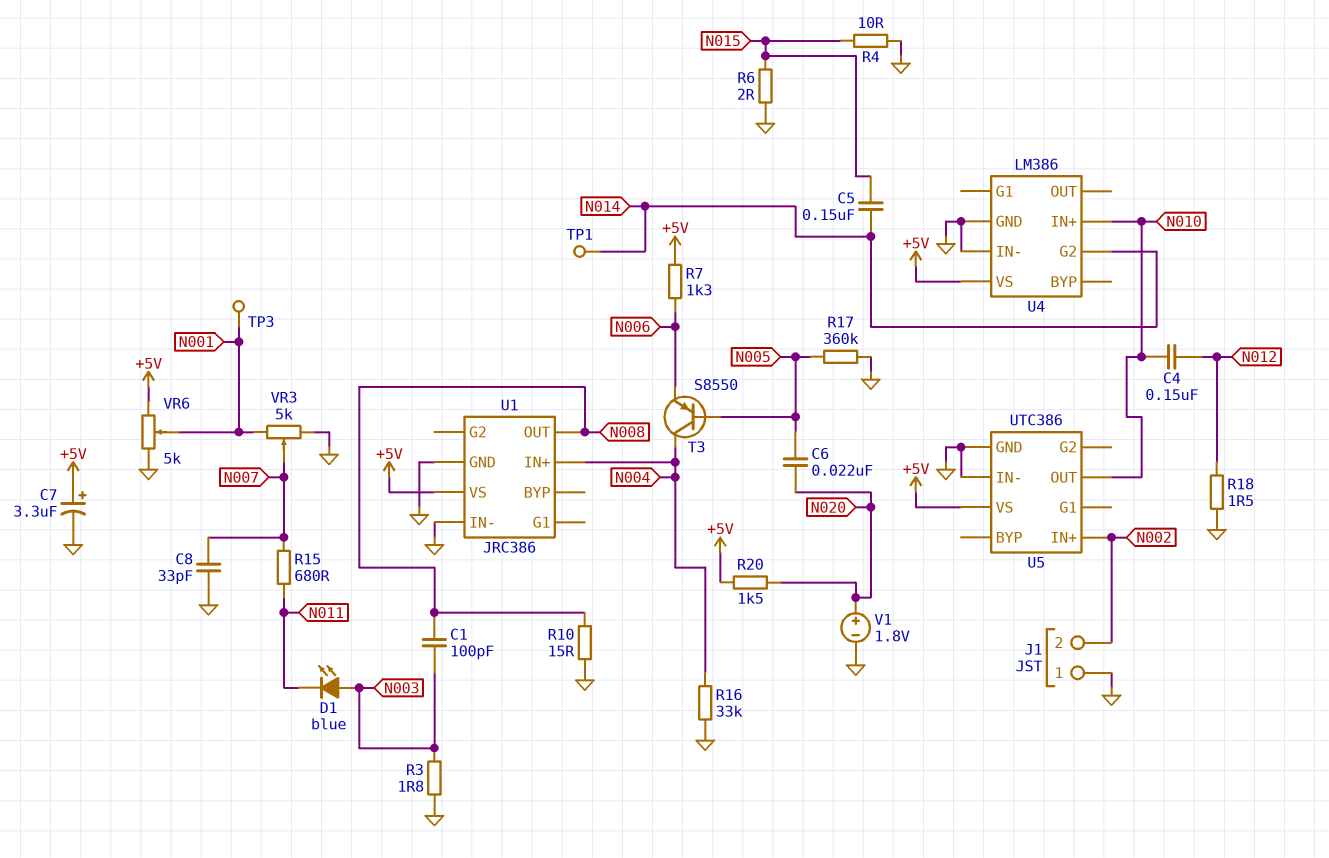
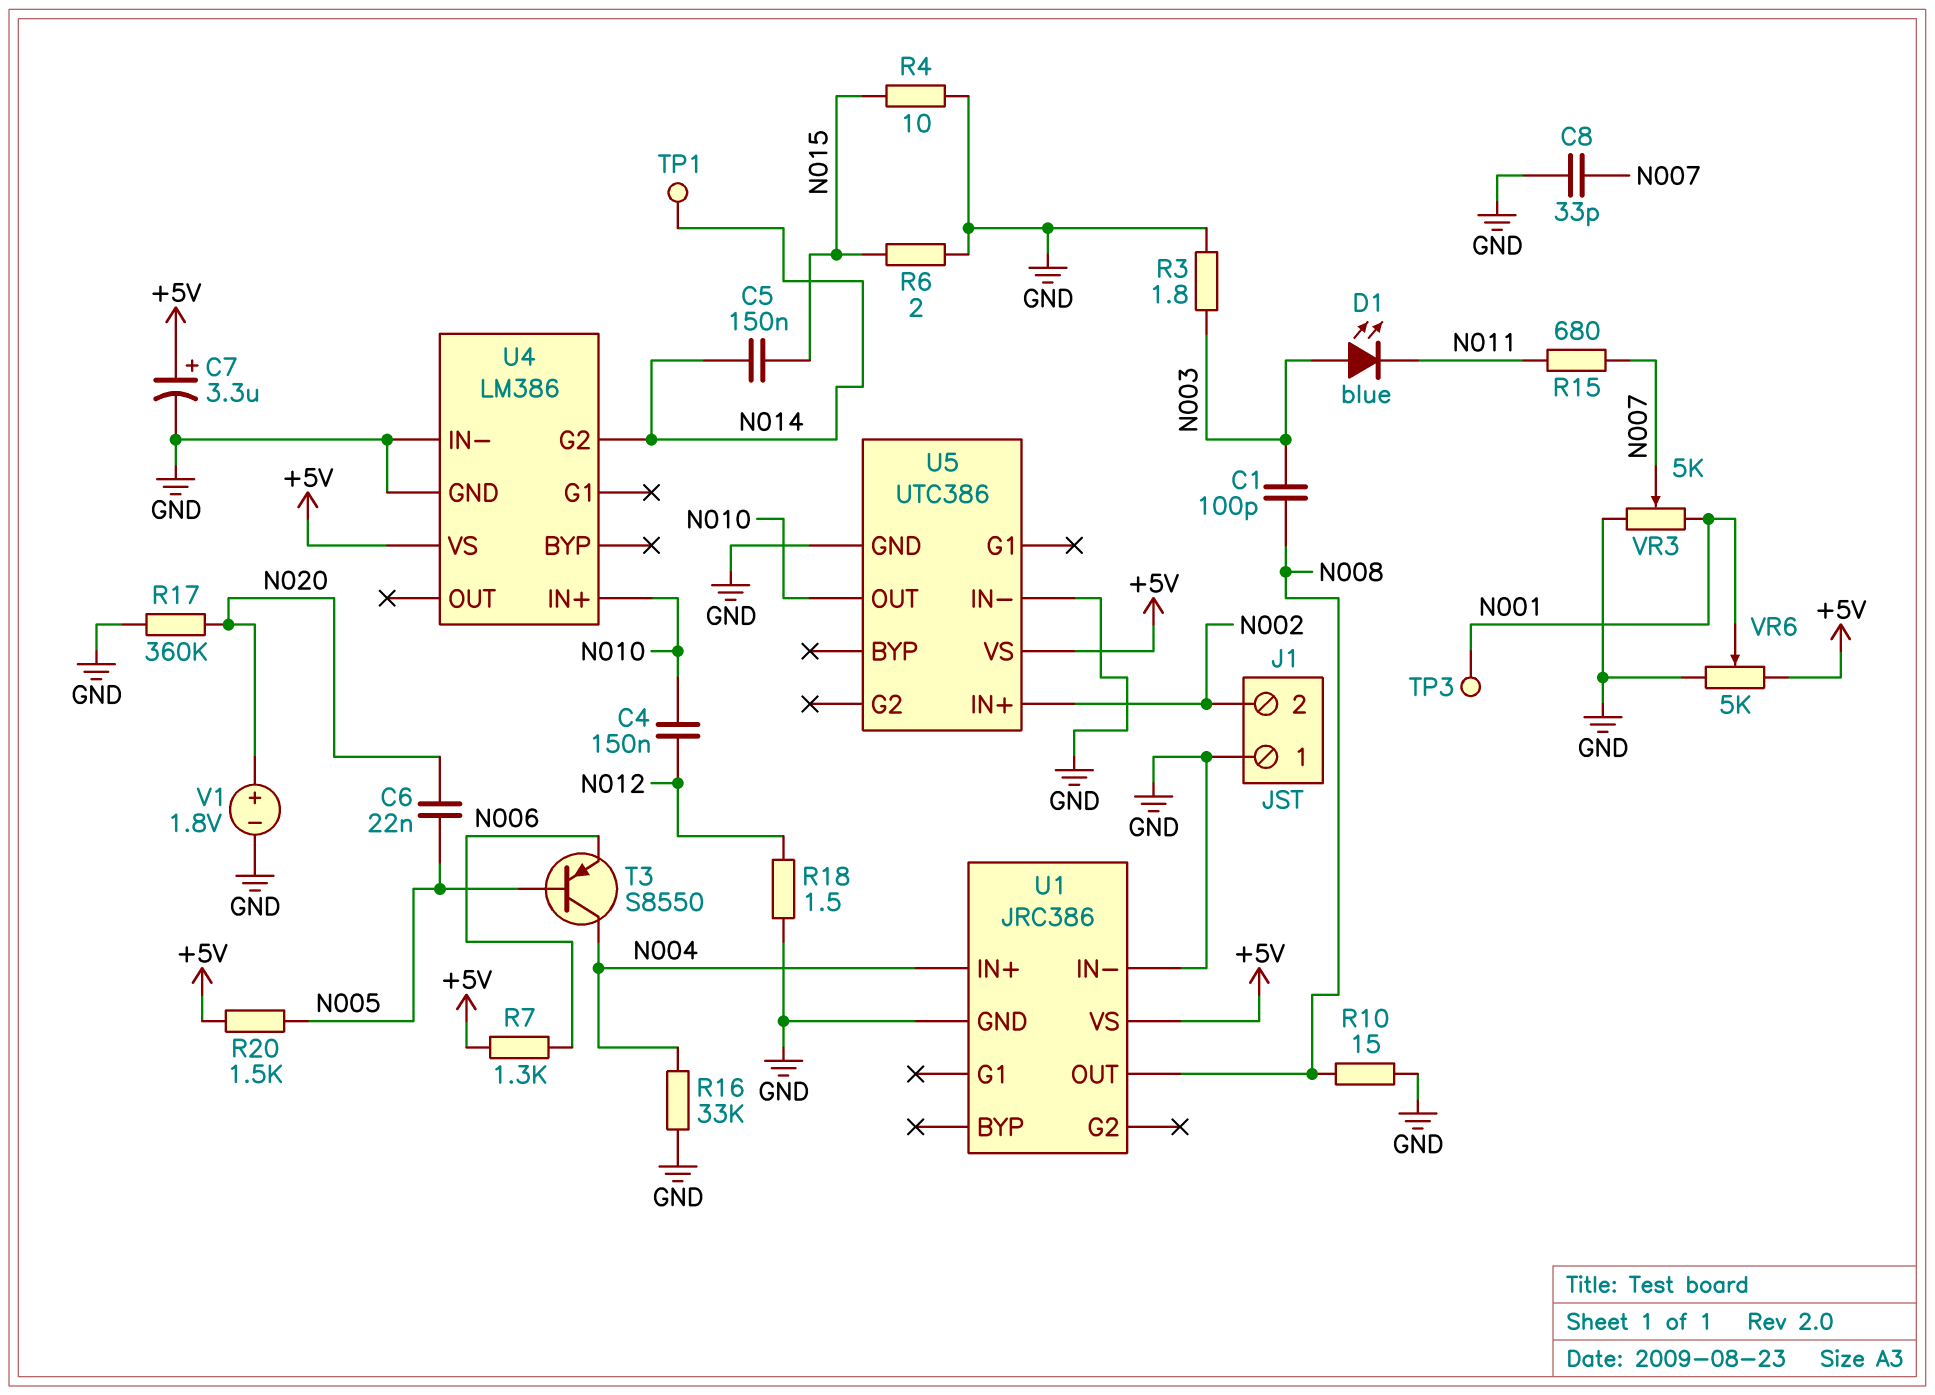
R17: 360k (GND, N005) -> 360k (GND, N020)
R20: 1.5k (+5V, N020) -> 1.5k (+5V, N005)

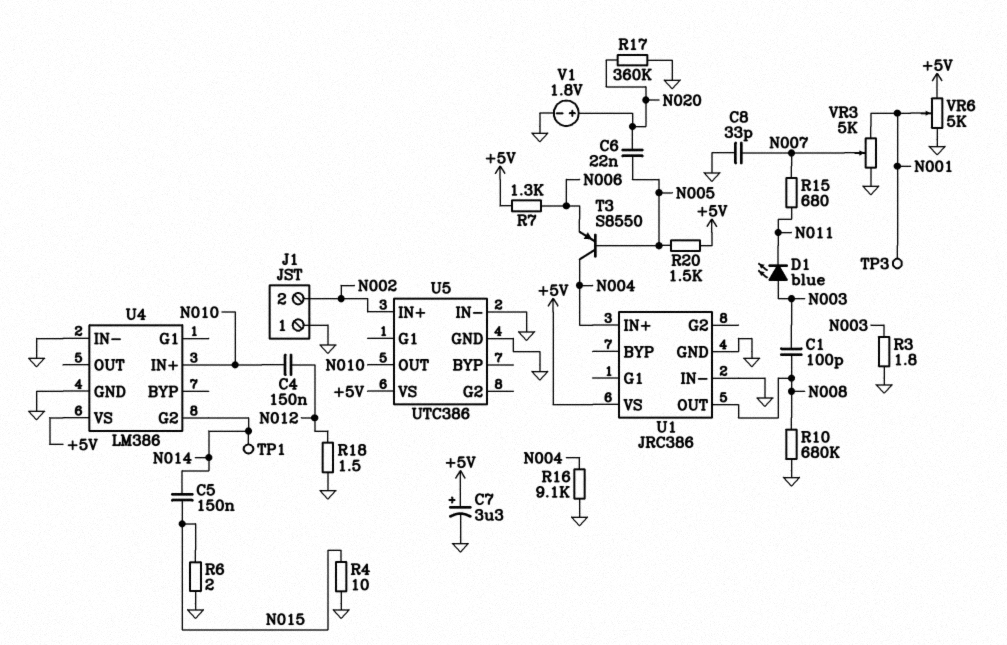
R10: 15 (GND, N008) -> 680k (GND, N008)
R16: 33k (GND, N004) -> 9.1k (GND, N004)

